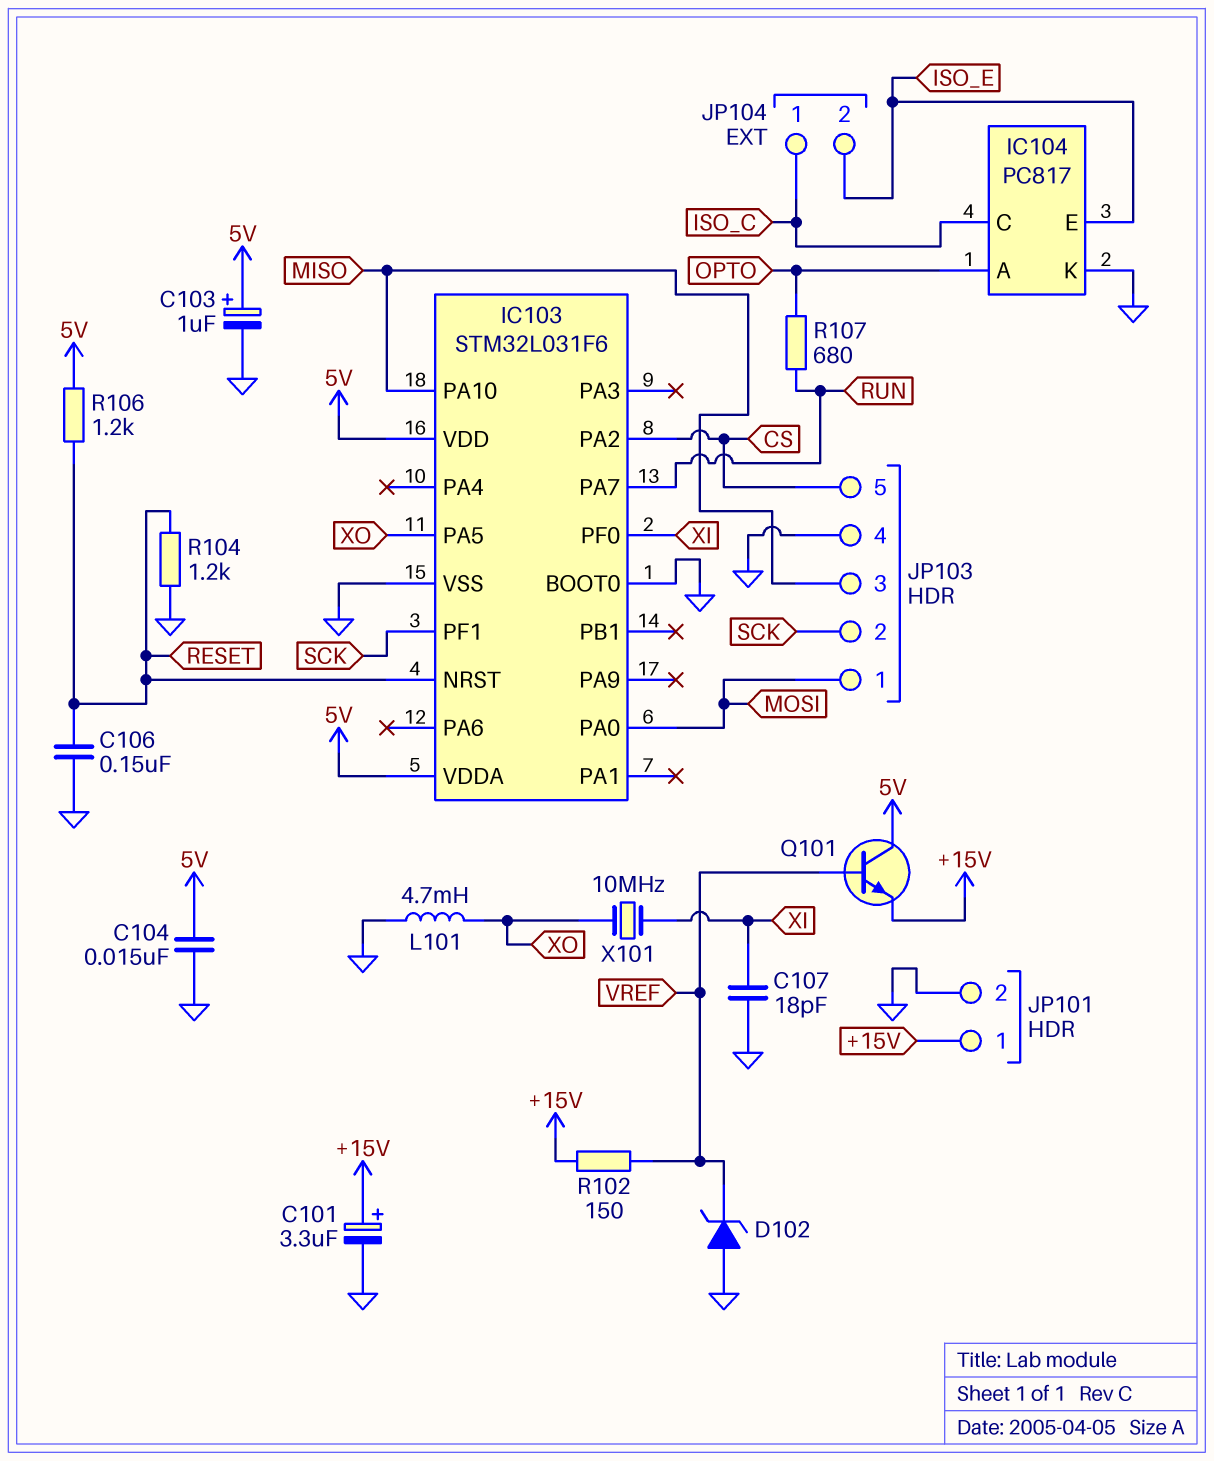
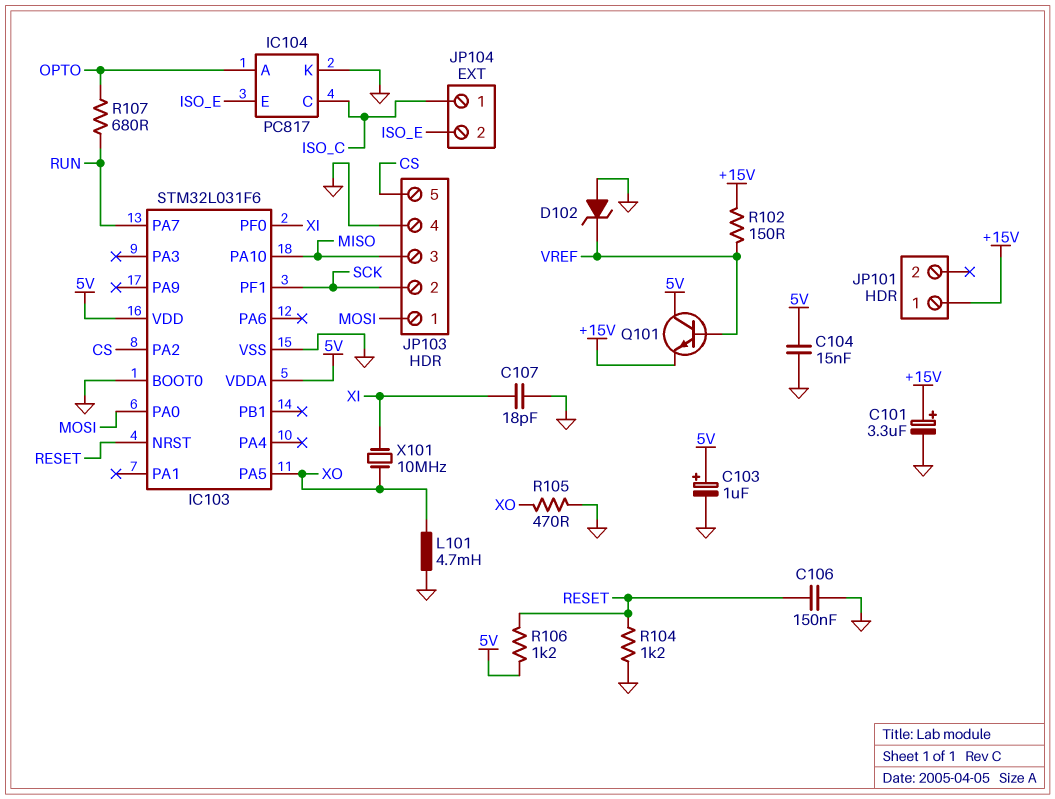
JP101 pin 2: GND -> none
R105: none -> 470 (GND, XO)

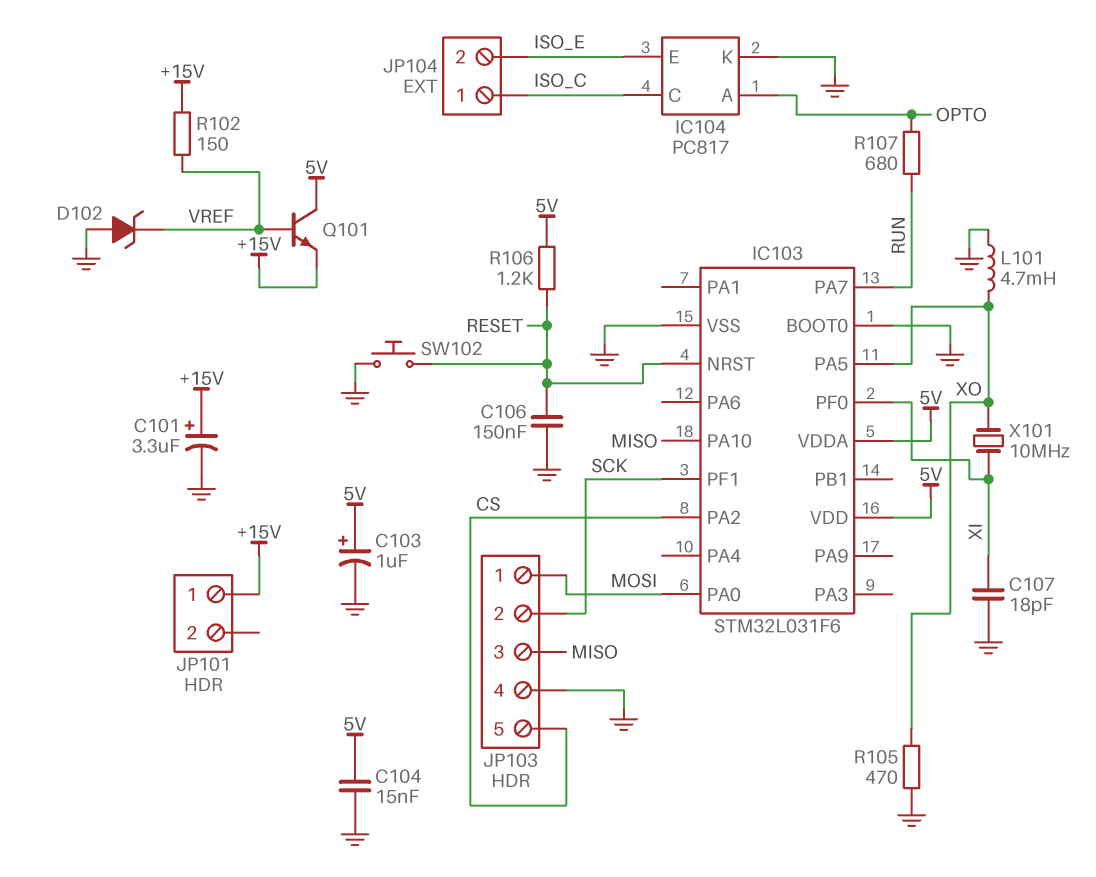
R104: 1.2k (GND, RESET) -> none
SW102: none -> button (GND, RESET)

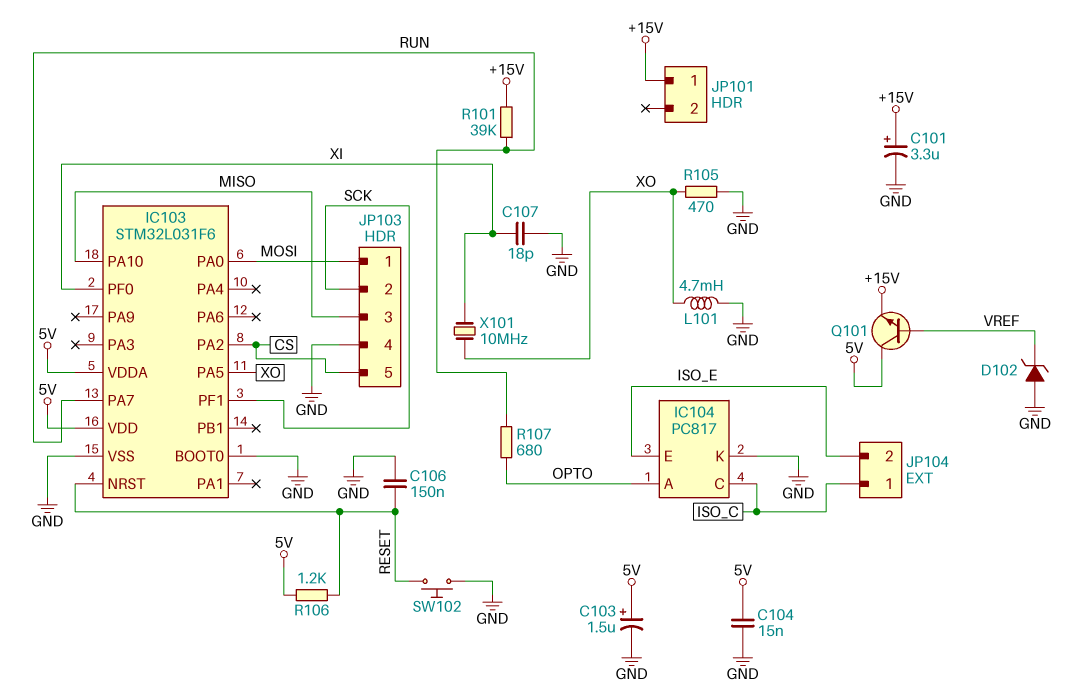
C103: 1uF (plus 5V, minus GND) -> 1.5uF (plus 5V, minus GND)
R101: none -> 39k (+15V, RUN)
R102: 150 (+15V, VREF) -> none

